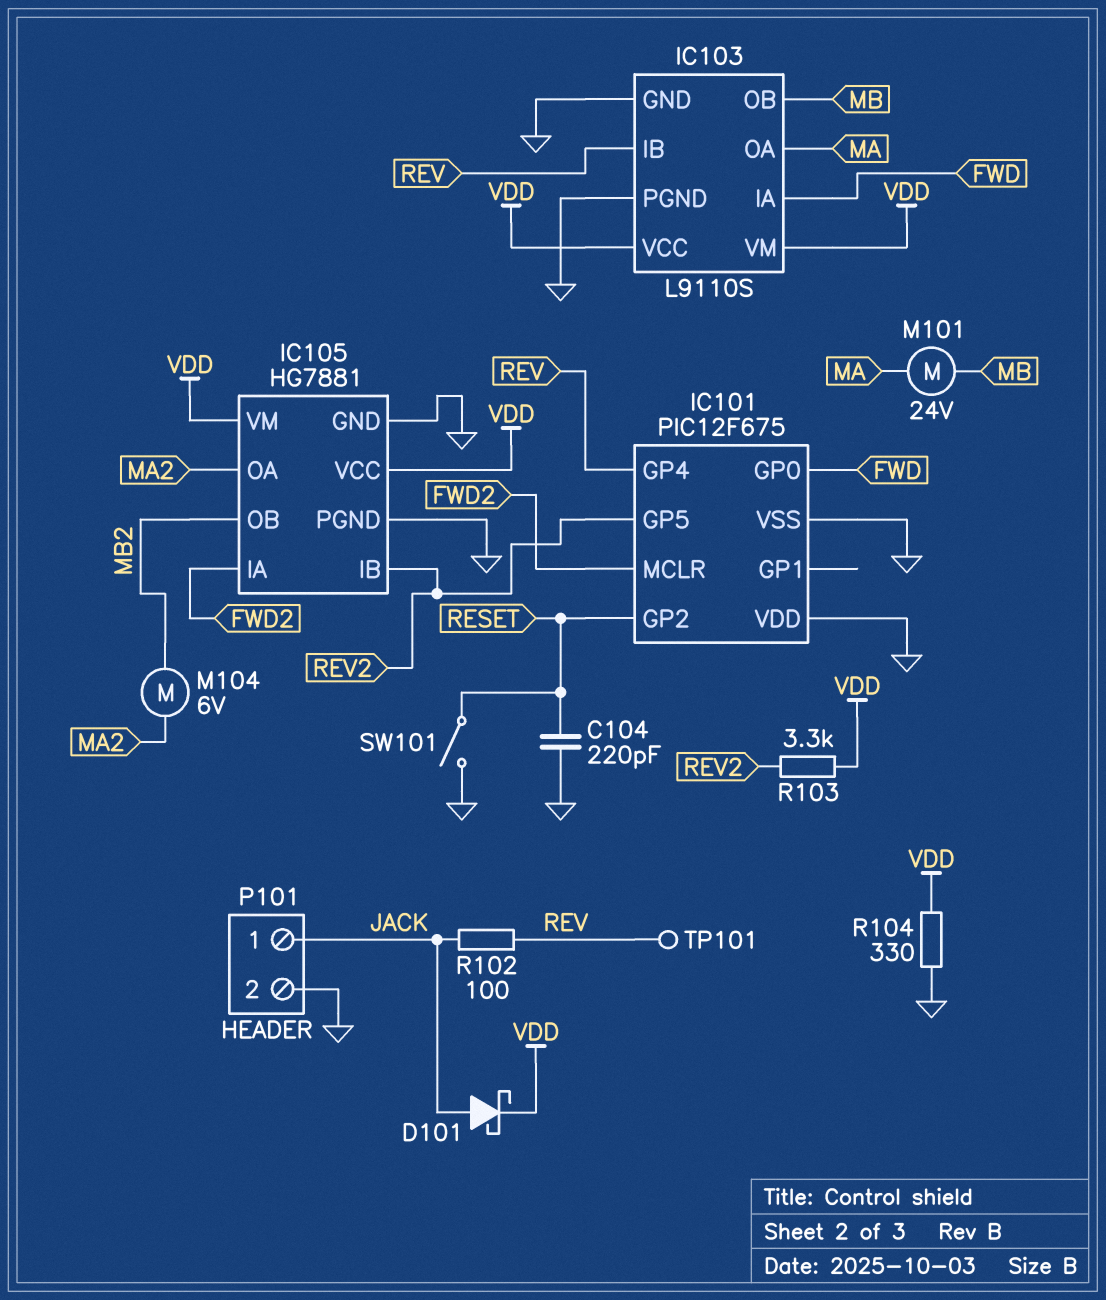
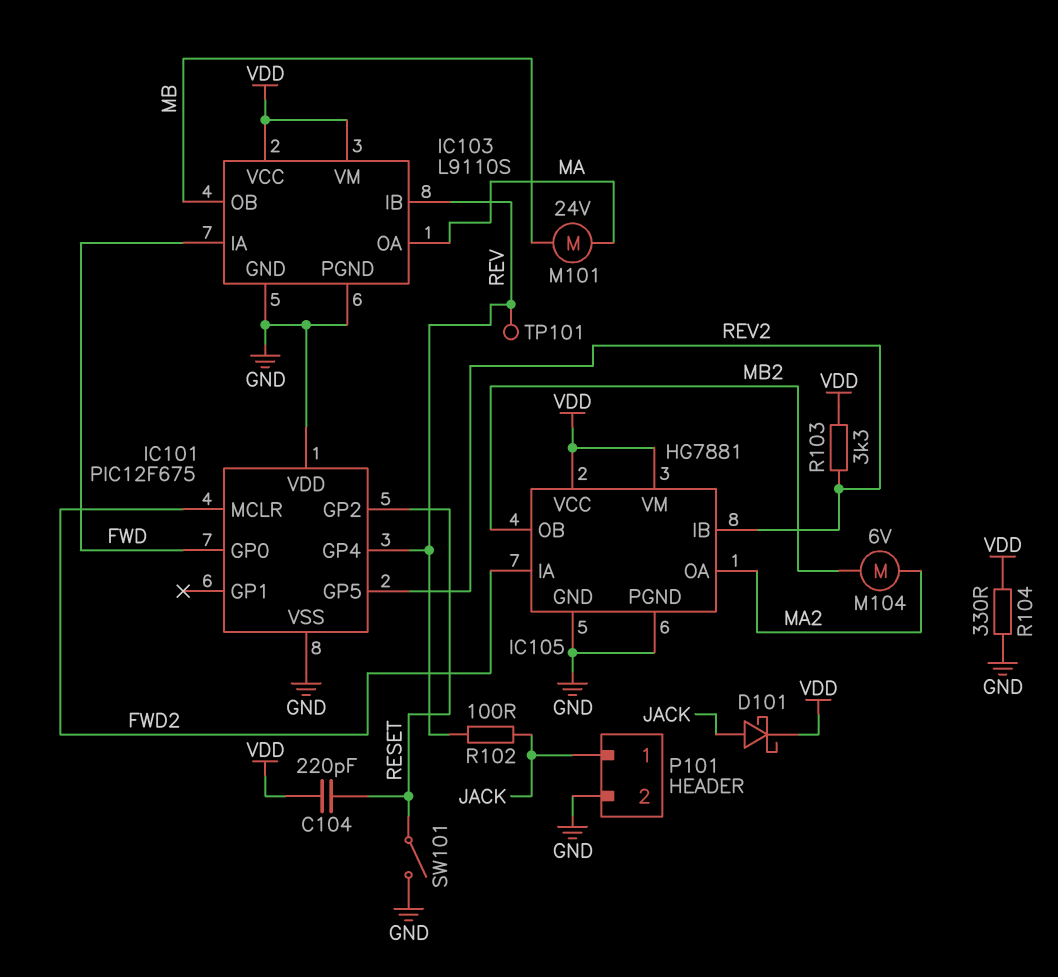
C104: 220pF (GND, RESET) -> 220pF (RESET, VDD)

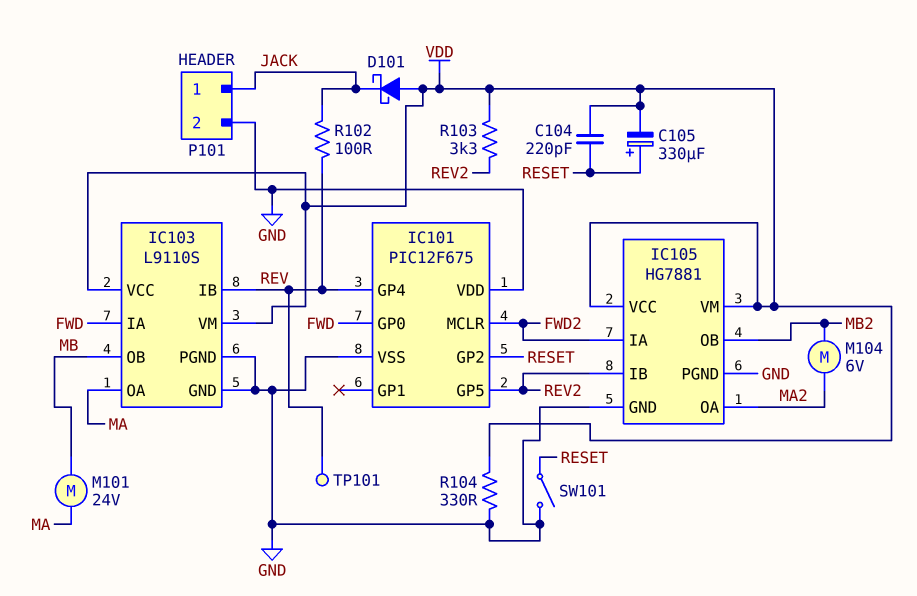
C105: none -> 330uF (plus RESET, minus VDD)
D101: schottky (A JACK, K VDD) -> schottky (A VDD, K JACK)

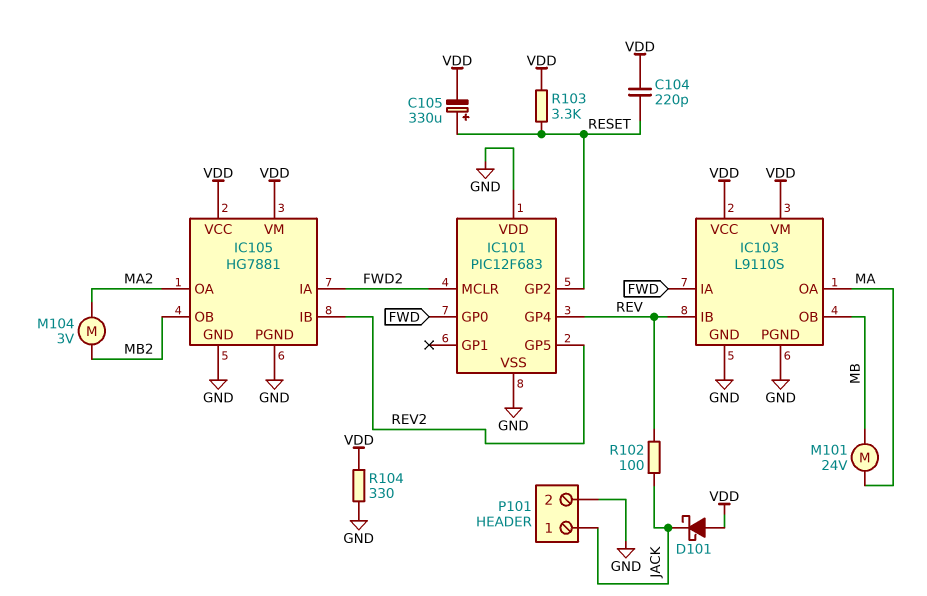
IC101: PIC12F675 -> PIC12F683
M104: motor 6V (MA2, MB2) -> motor 3V (MA2, MB2)
R103: 3.3k (REV2, VDD) -> 3.3k (RESET, VDD)
SW101: switch (GND, RESET) -> none
TP101: test point (REV) -> none

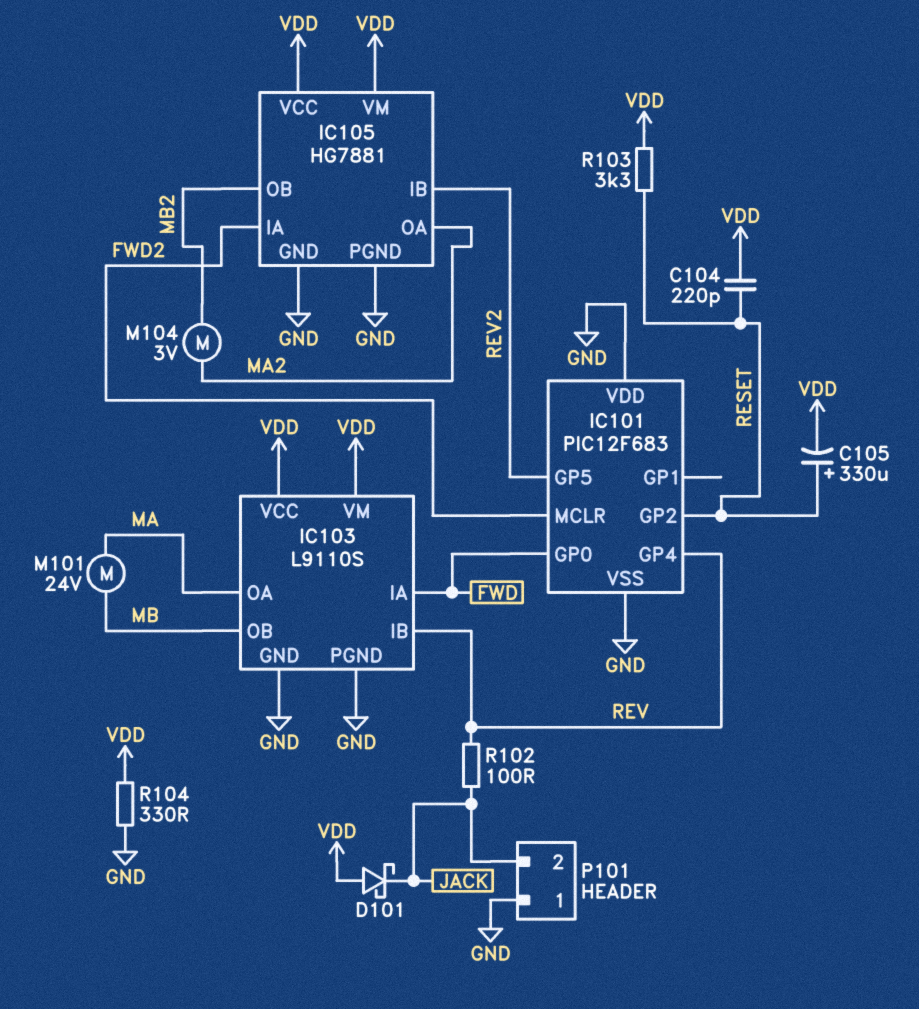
P101 pin 1: JACK -> GND
P101 pin 2: GND -> JACK

